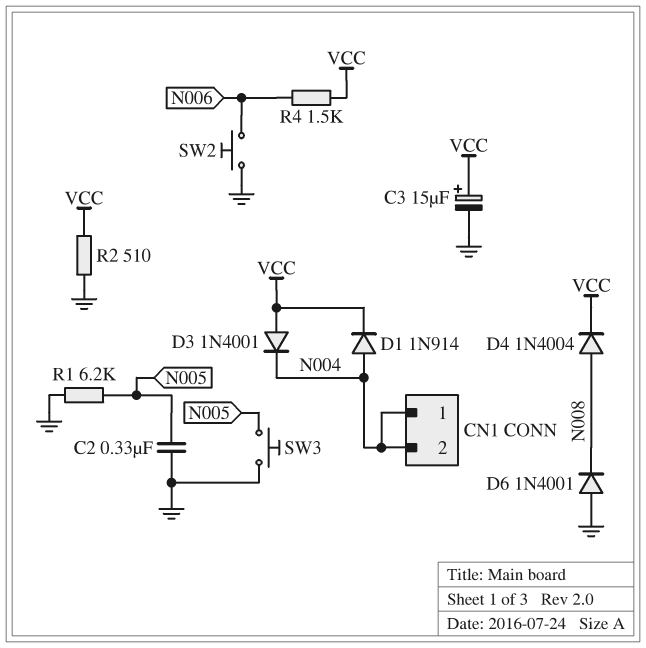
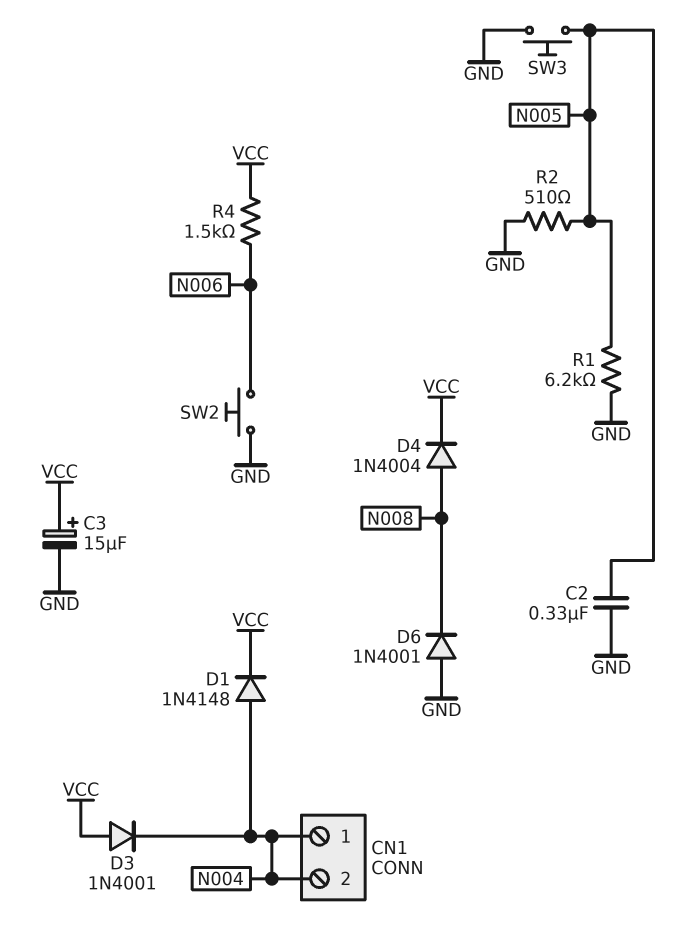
D1: diode 1N914 (A N004, K VCC) -> diode 1N4148 (A N004, K VCC)
R2: 510 (GND, VCC) -> 510 (GND, N005)

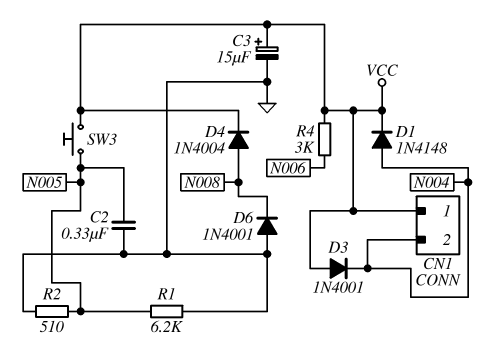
CN1 pin 1: N004 -> VCC
R4: 1.5k (N006, VCC) -> 3k (N006, VCC)
SW2: button (GND, N006) -> none
SW3: button (GND, N005) -> button (N005, VCC)

